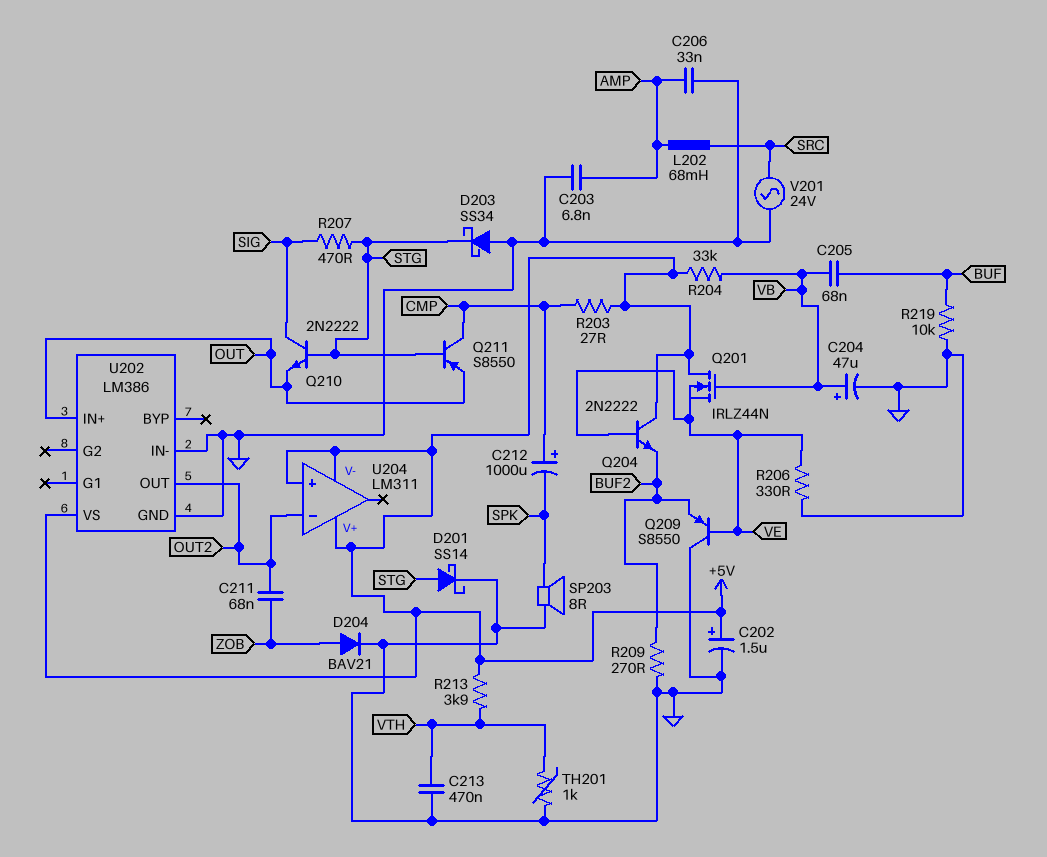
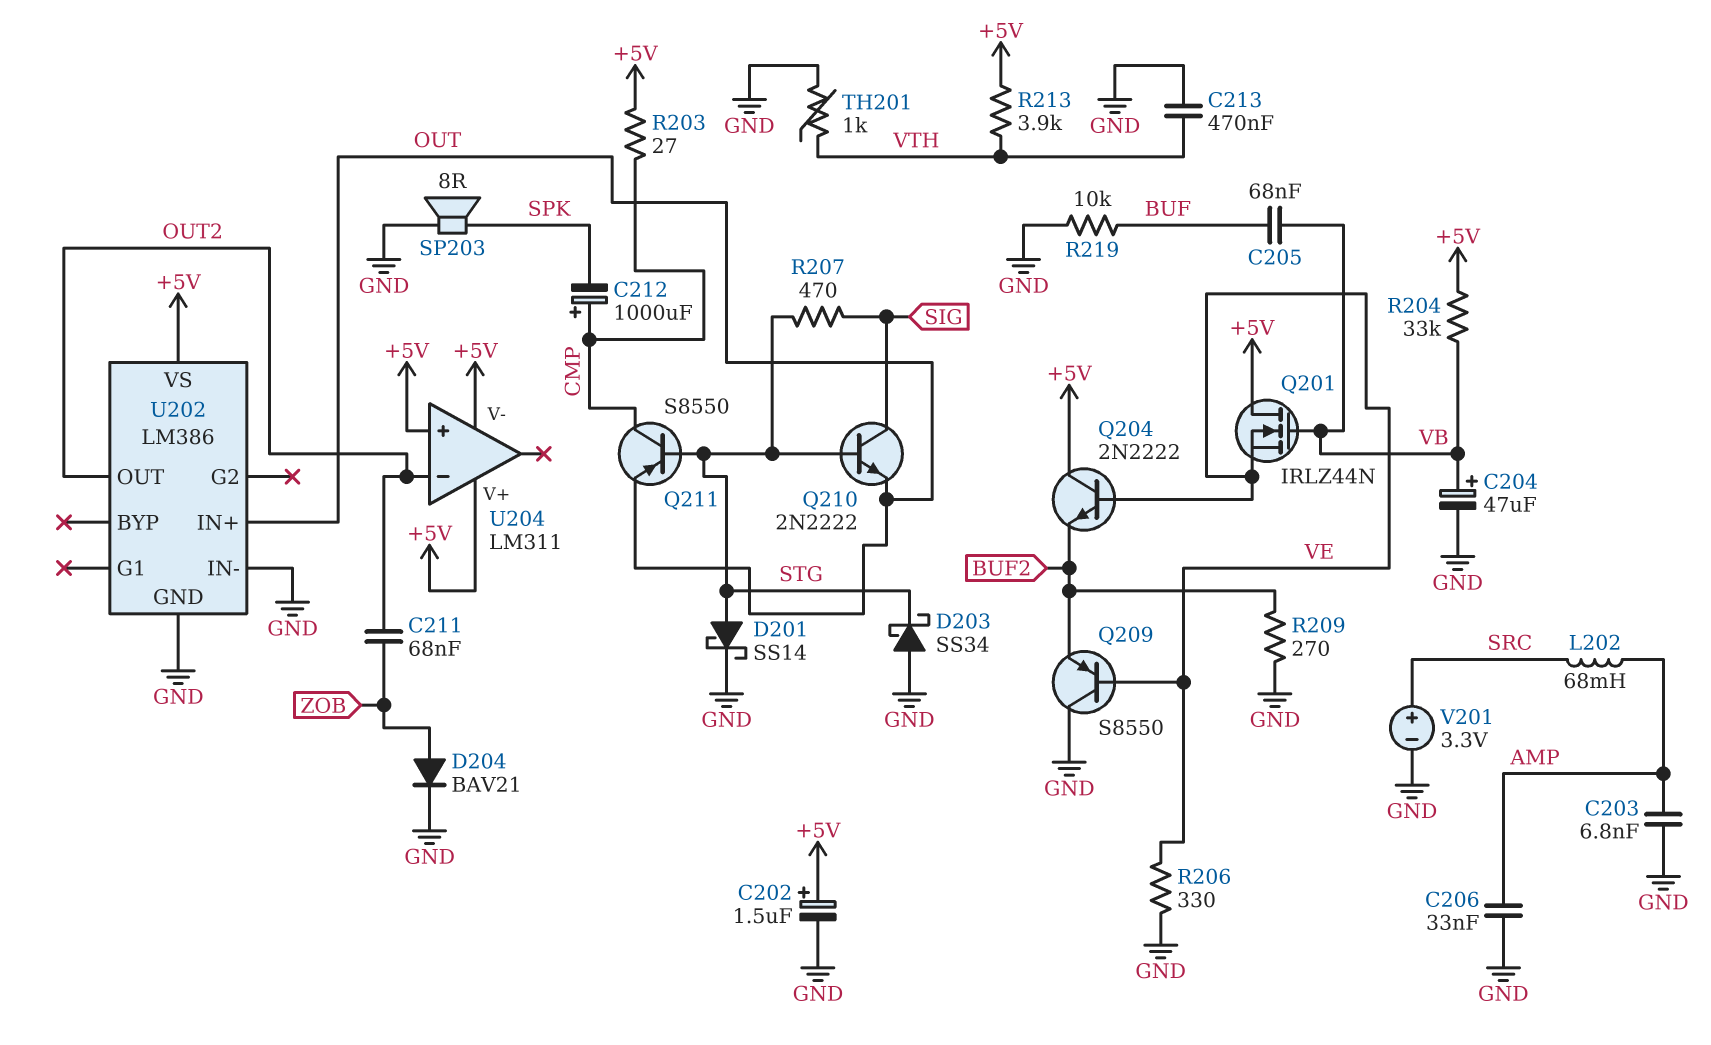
V201: AC 24V (GND, SRC) -> 3.3V (plus SRC, minus GND)

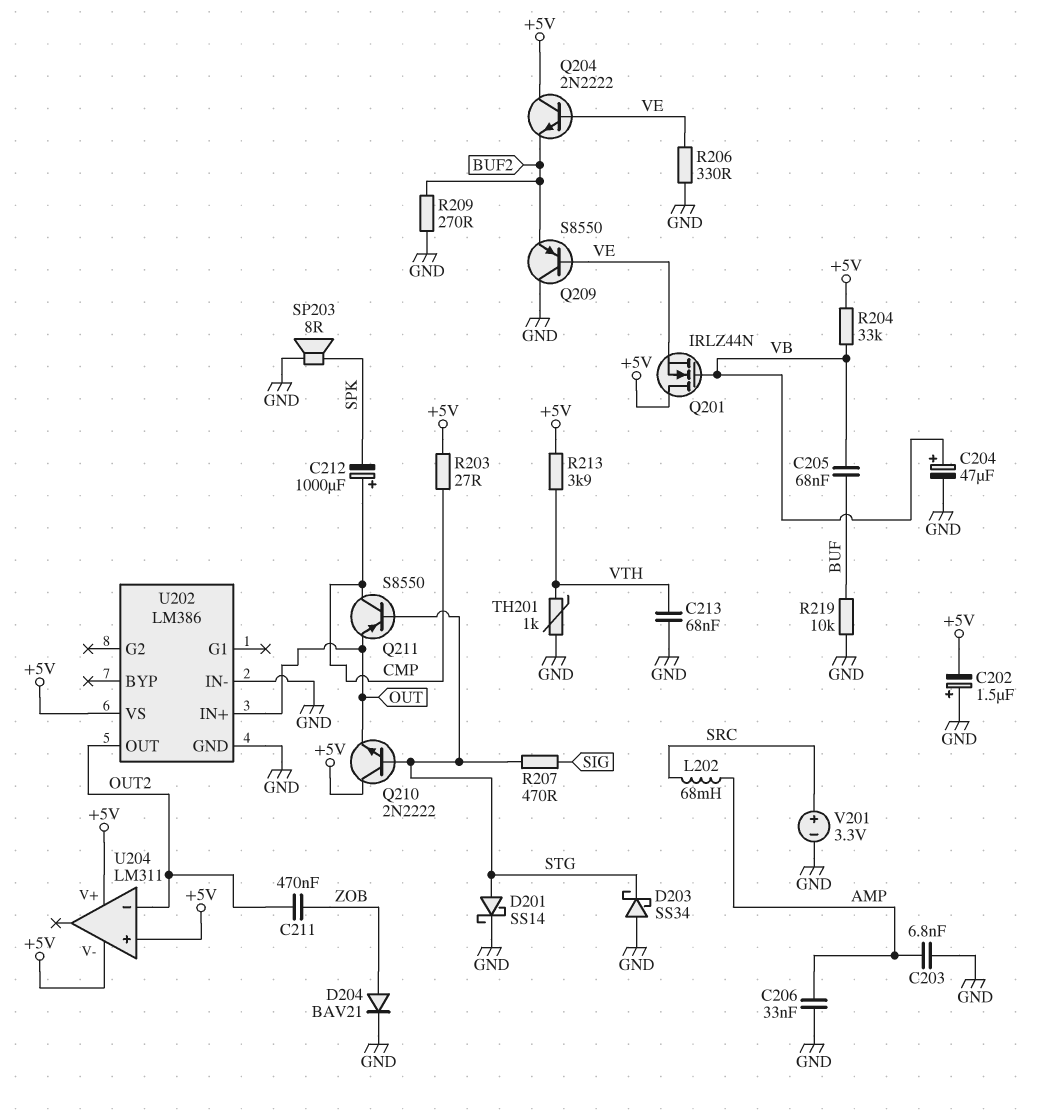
C202: 1.5uF (plus +5V, minus GND) -> 1.5uF (plus GND, minus +5V)
C211: 68nF (OUT2, ZOB) -> 470nF (OUT2, ZOB)
C213: 470nF (GND, VTH) -> 68nF (GND, VTH)
Q210: NPN 2N2222 (B STG, C SIG, E OUT) -> NPN 2N2222 (B STG, C +5V, E OUT)

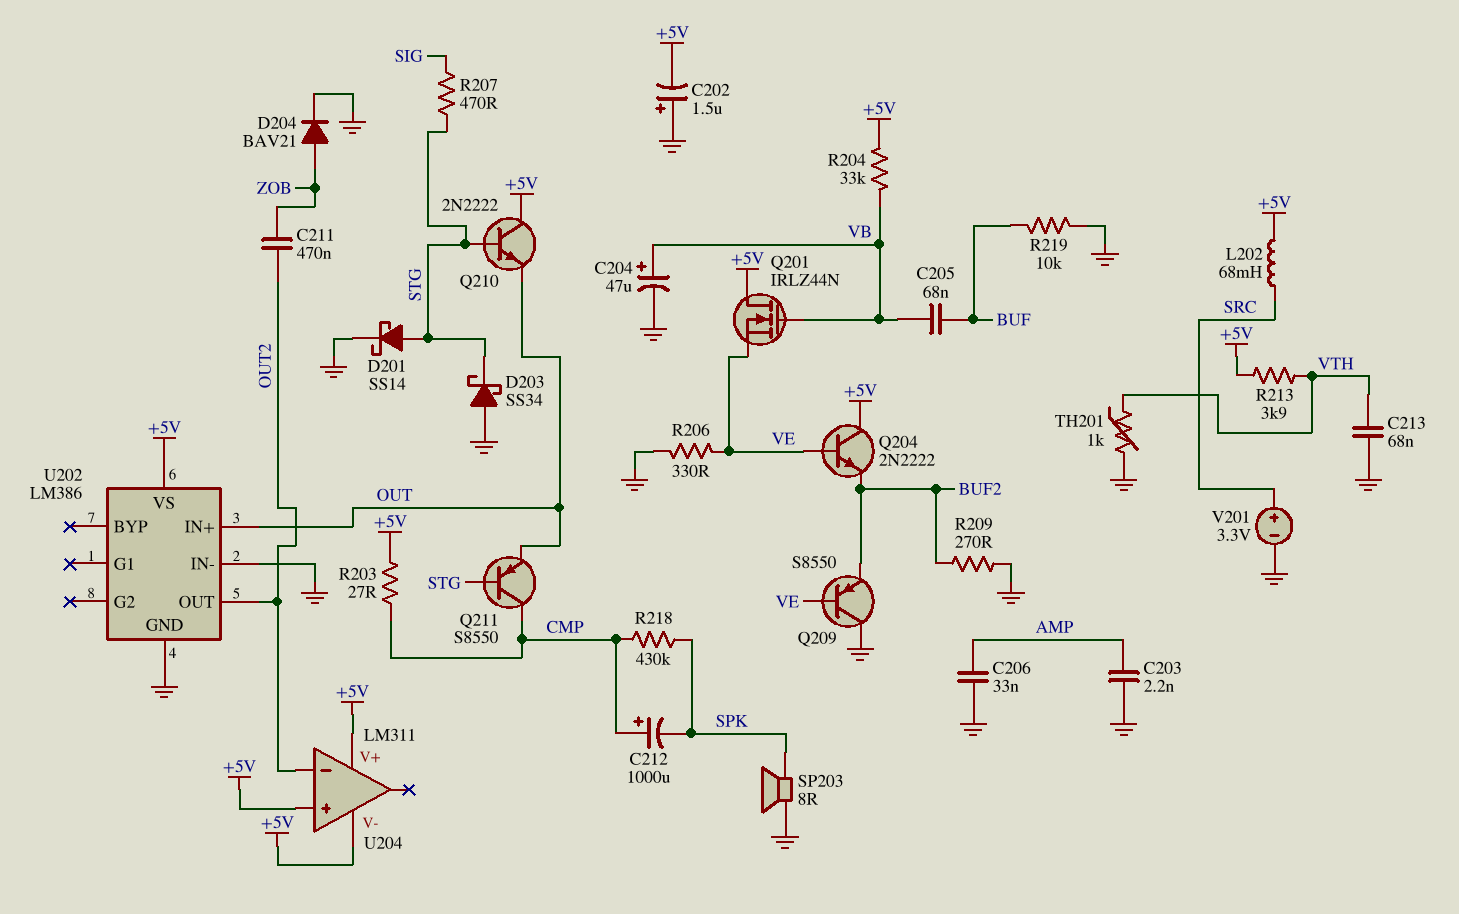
C203: 6.8nF (AMP, GND) -> 2.2nF (AMP, GND)
L202: 68mH (AMP, SRC) -> 68mH (+5V, SRC)
R218: none -> 430k (CMP, SPK)

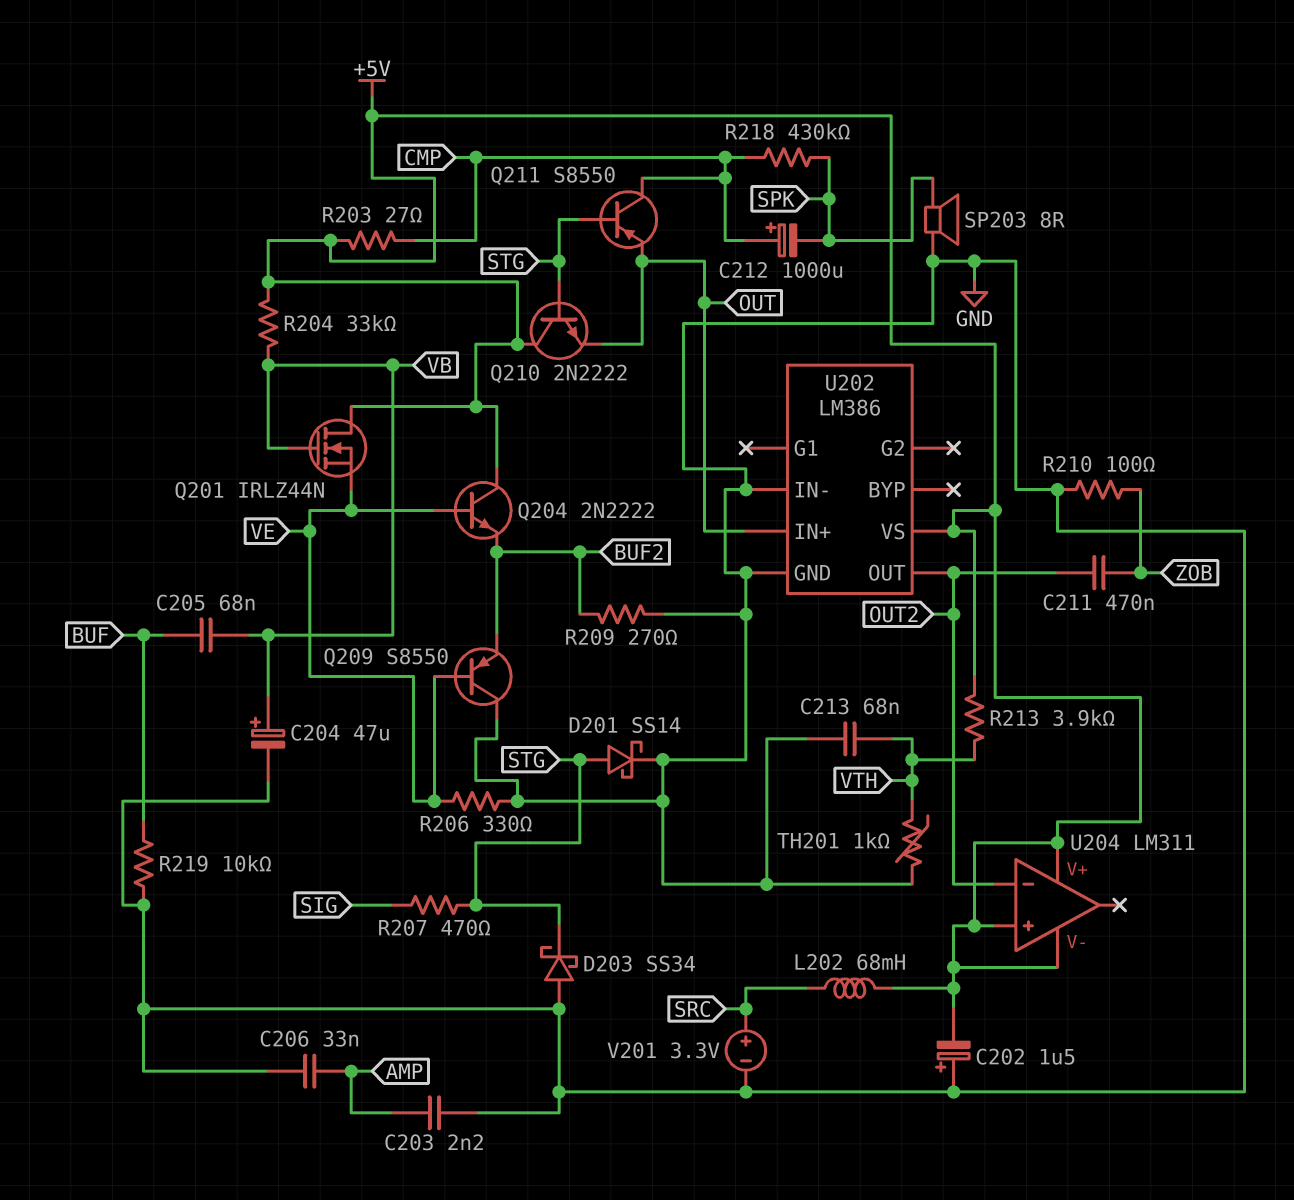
D204: diode BAV21 (A ZOB, K GND) -> none
R210: none -> 100 (GND, ZOB)

